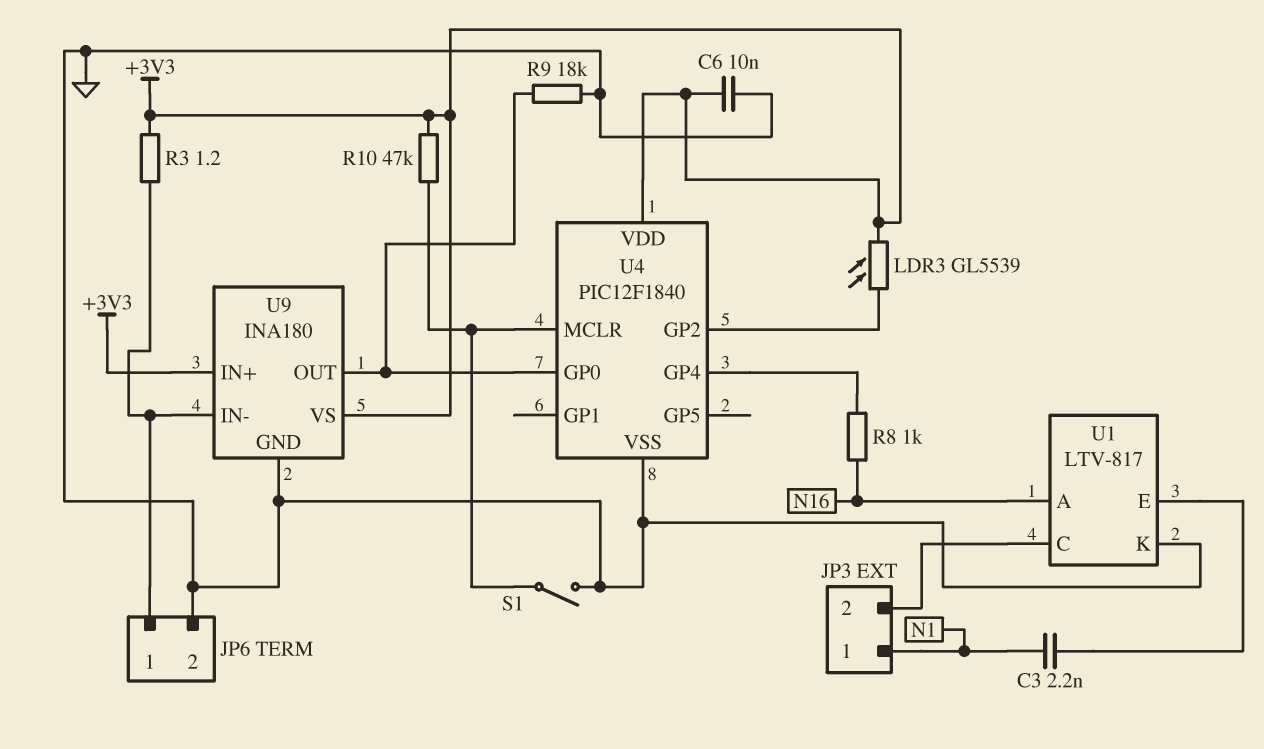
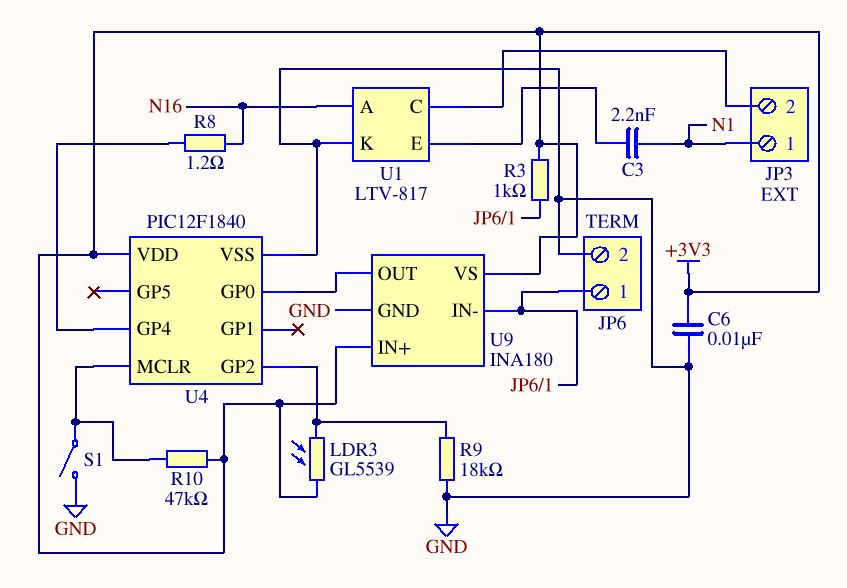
R3: 1.2 (+3V3, JP6/1) -> 1k (+3V3, JP6/1)
R8: 1k (N16, U4/GP4) -> 1.2 (N16, U4/GP4)
R9: 18k (GND, U4/GP0) -> 18k (GND, U4/GP2)

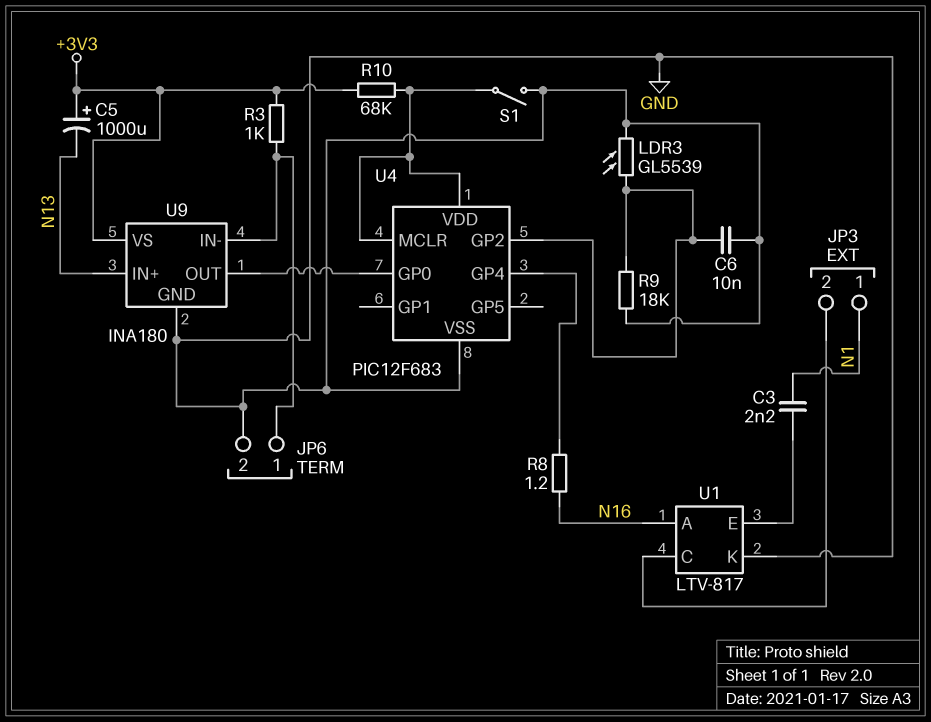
C5: none -> 1000uF (plus +3V3, minus N13)
C6: 10nF (+3V3, GND) -> 10nF (GND, U4/GP2)
LDR3: GL5539 (+3V3, U4/GP2) -> GL5539 (GND, U4/GP2)
R10: 47k (+3V3, U4/MCLR) -> 68k (+3V3, U4/MCLR)
U4: PIC12F1840 -> PIC12F683
U4 pin VDD: +3V3 -> U4/MCLR
U9 pin IN+: +3V3 -> N13

